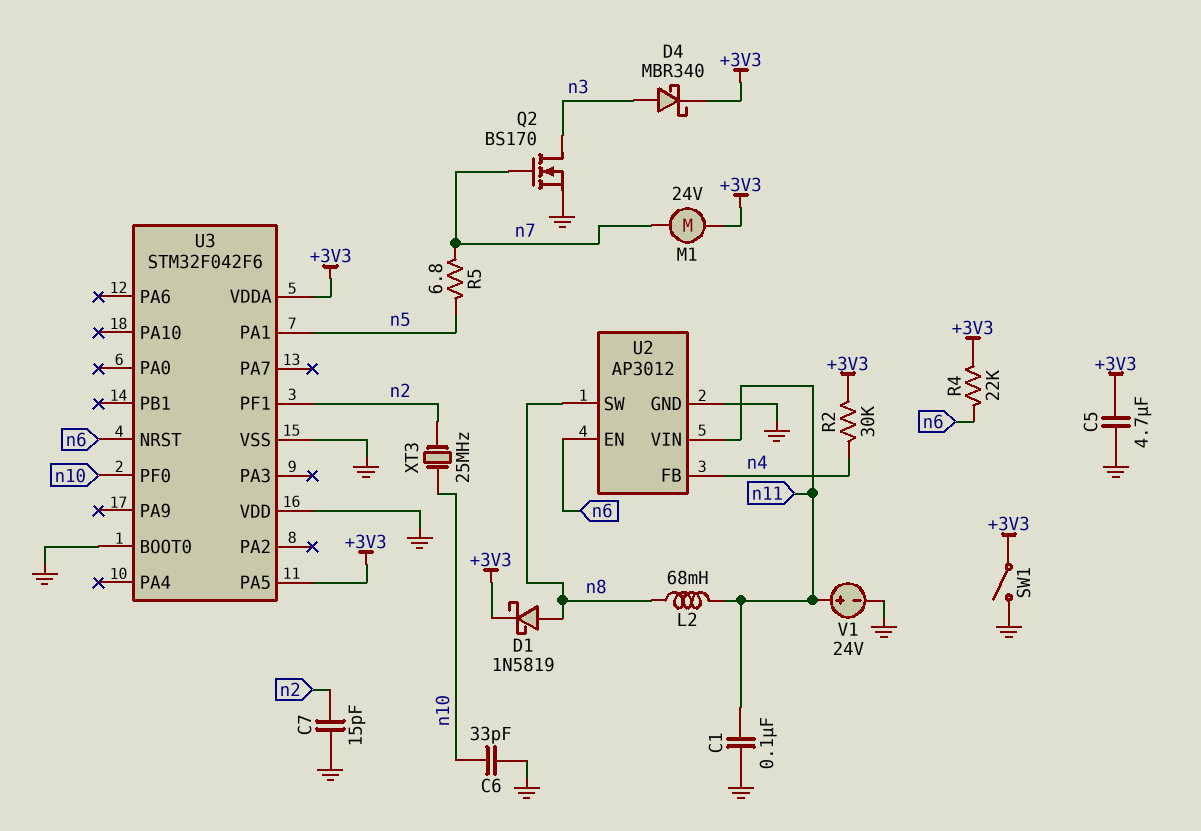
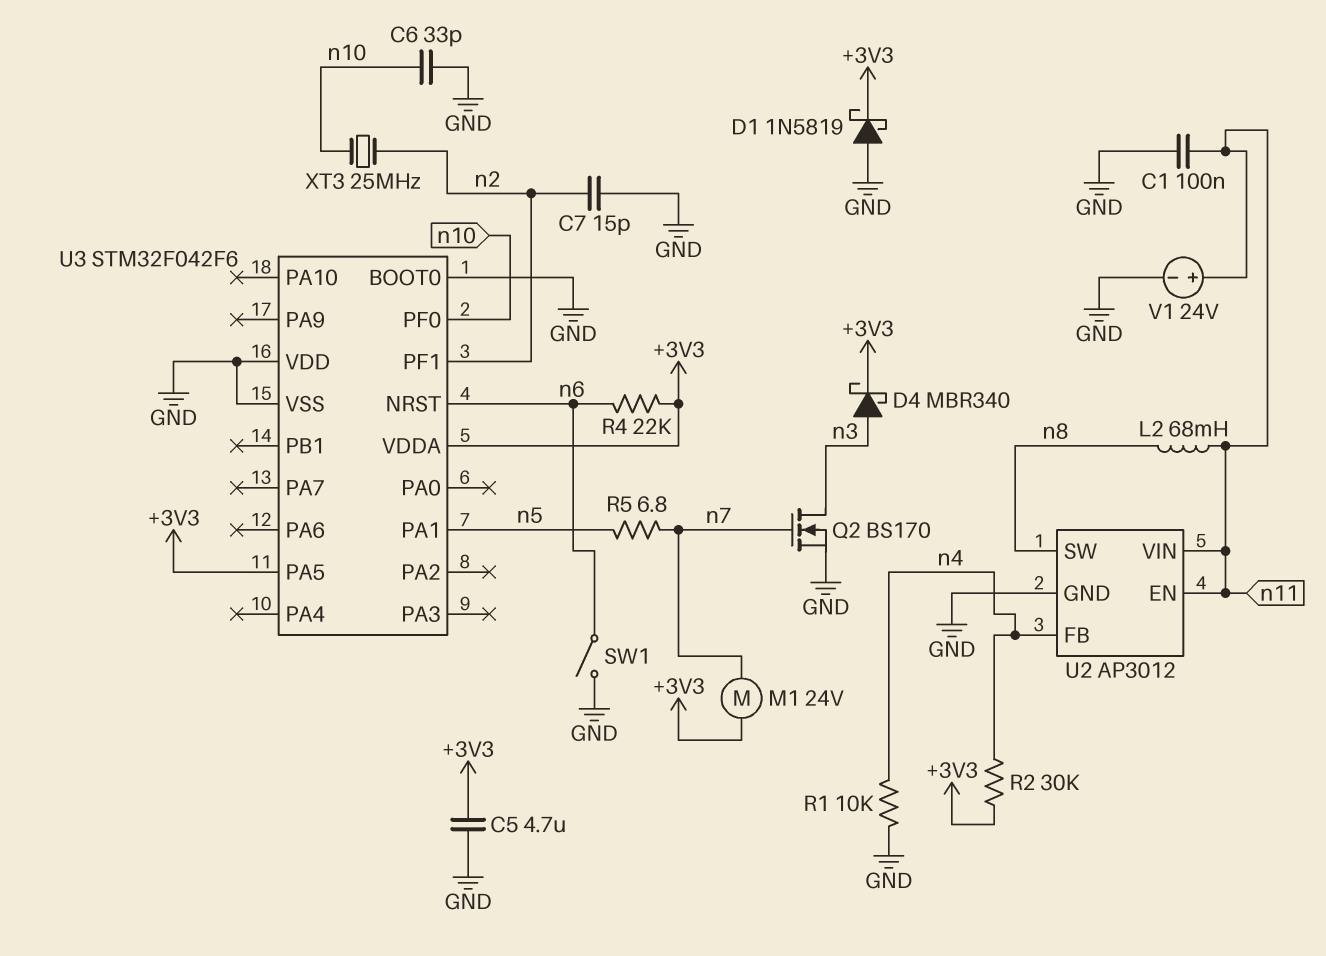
D1: schottky 1N5819 (A n8, K +3V3) -> schottky 1N5819 (A GND, K +3V3)
R1: none -> 10k (GND, n4)
SW1: switch (+3V3, GND) -> switch (GND, n6)
U2 pin EN: n6 -> n11

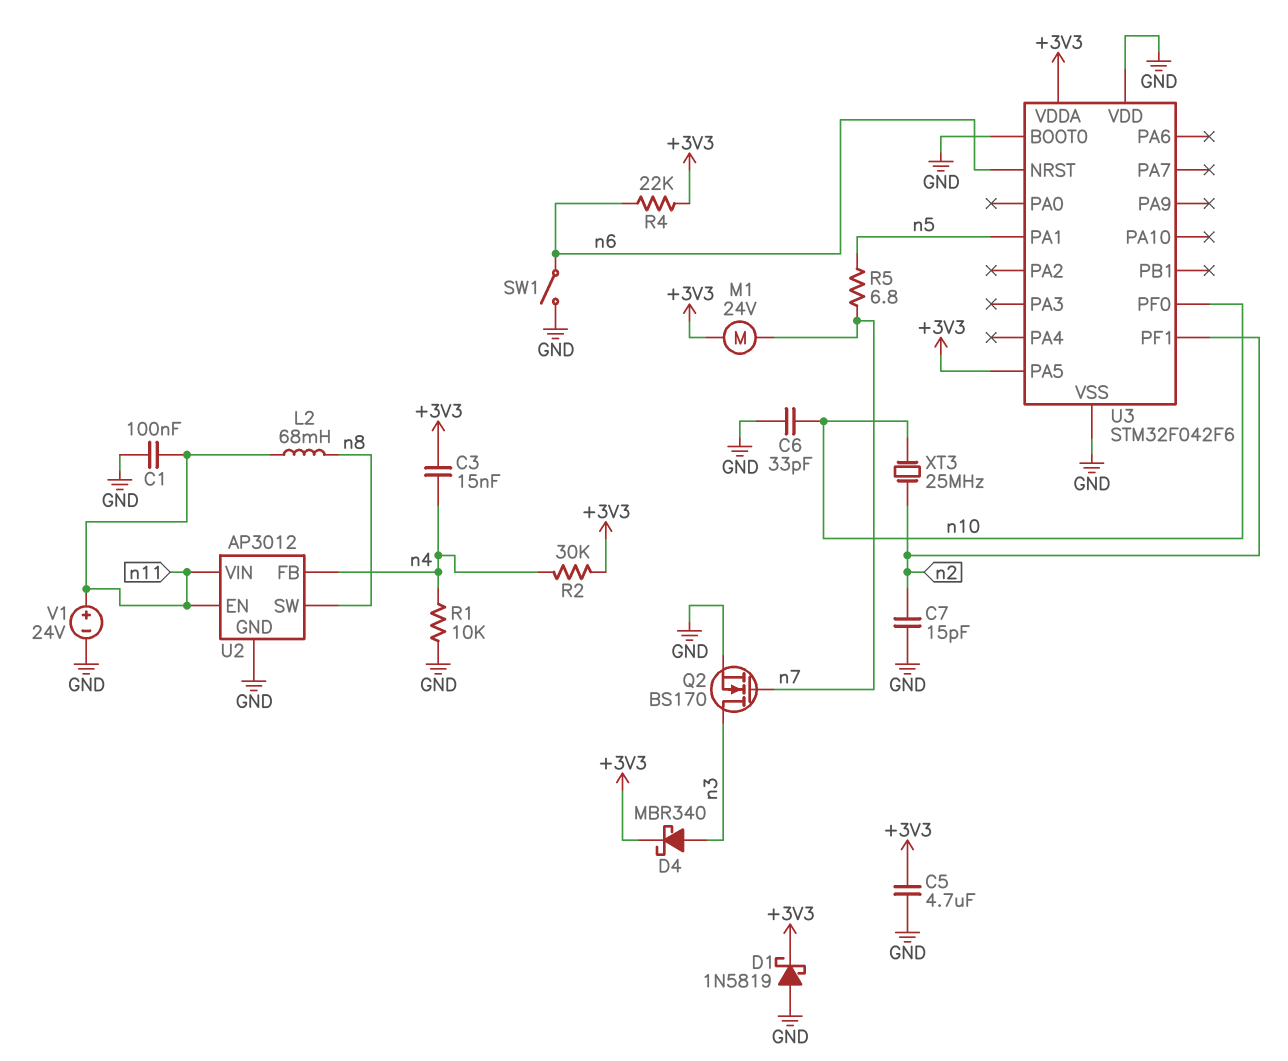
C3: none -> 15nF (+3V3, n4)

